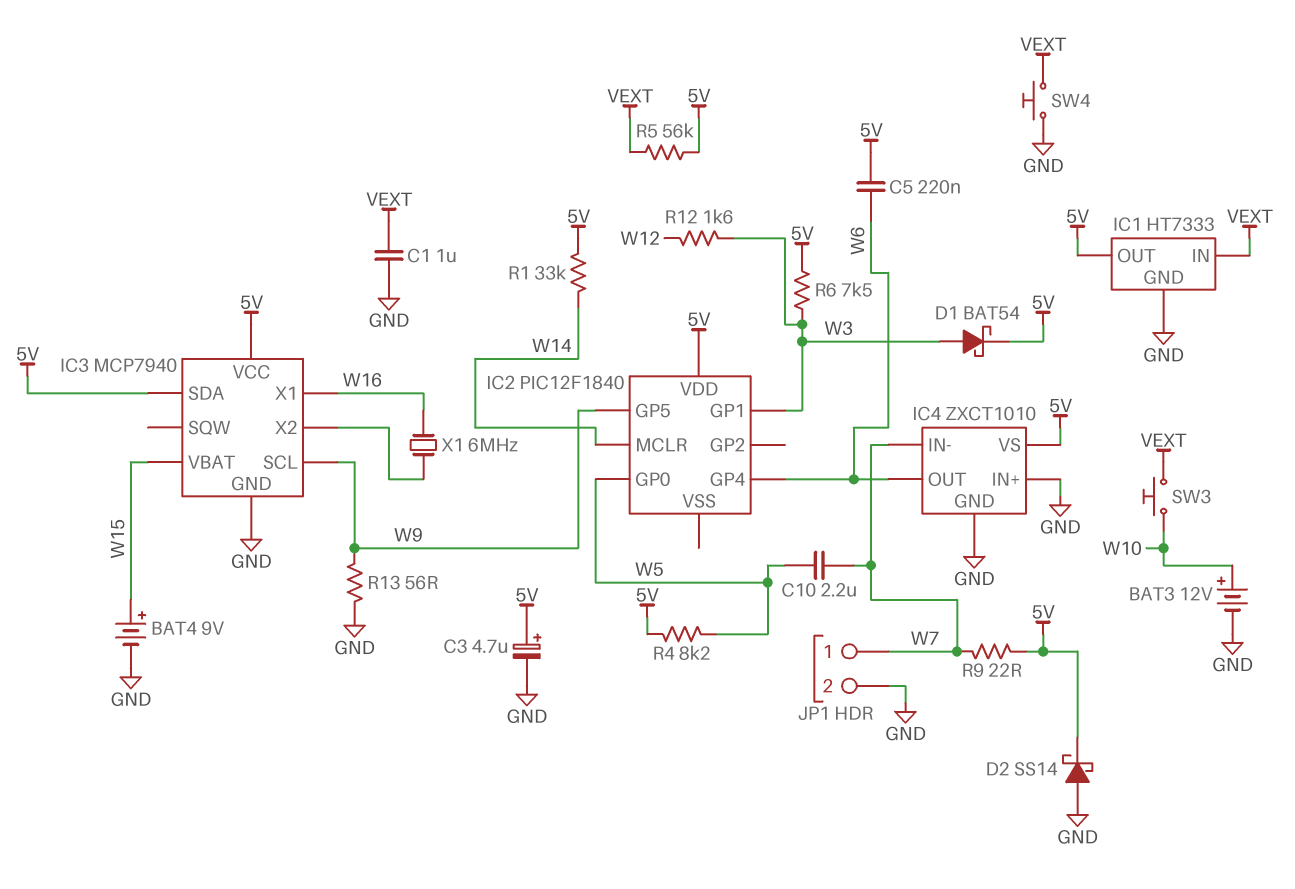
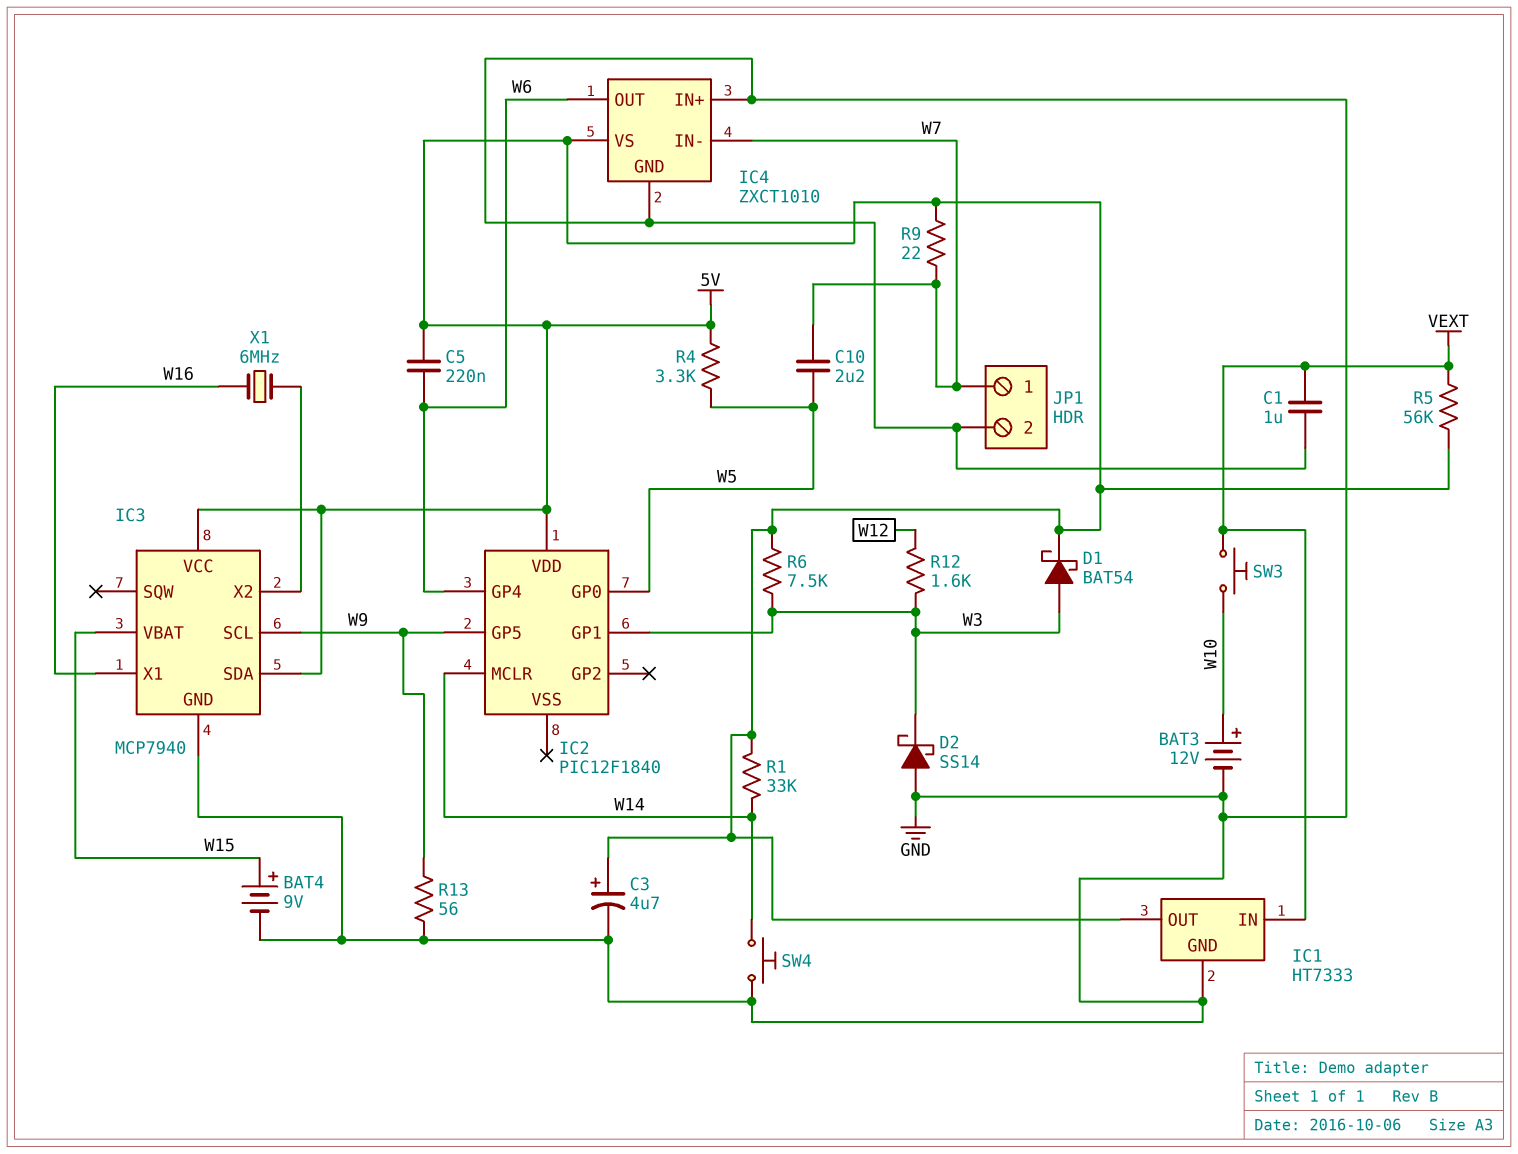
D2: schottky SS14 (A GND, K 5V) -> schottky SS14 (A GND, K W3)
R4: 8.2k (5V, W5) -> 3.3k (5V, W5)
SW4: button (GND, VEXT) -> button (GND, W14)

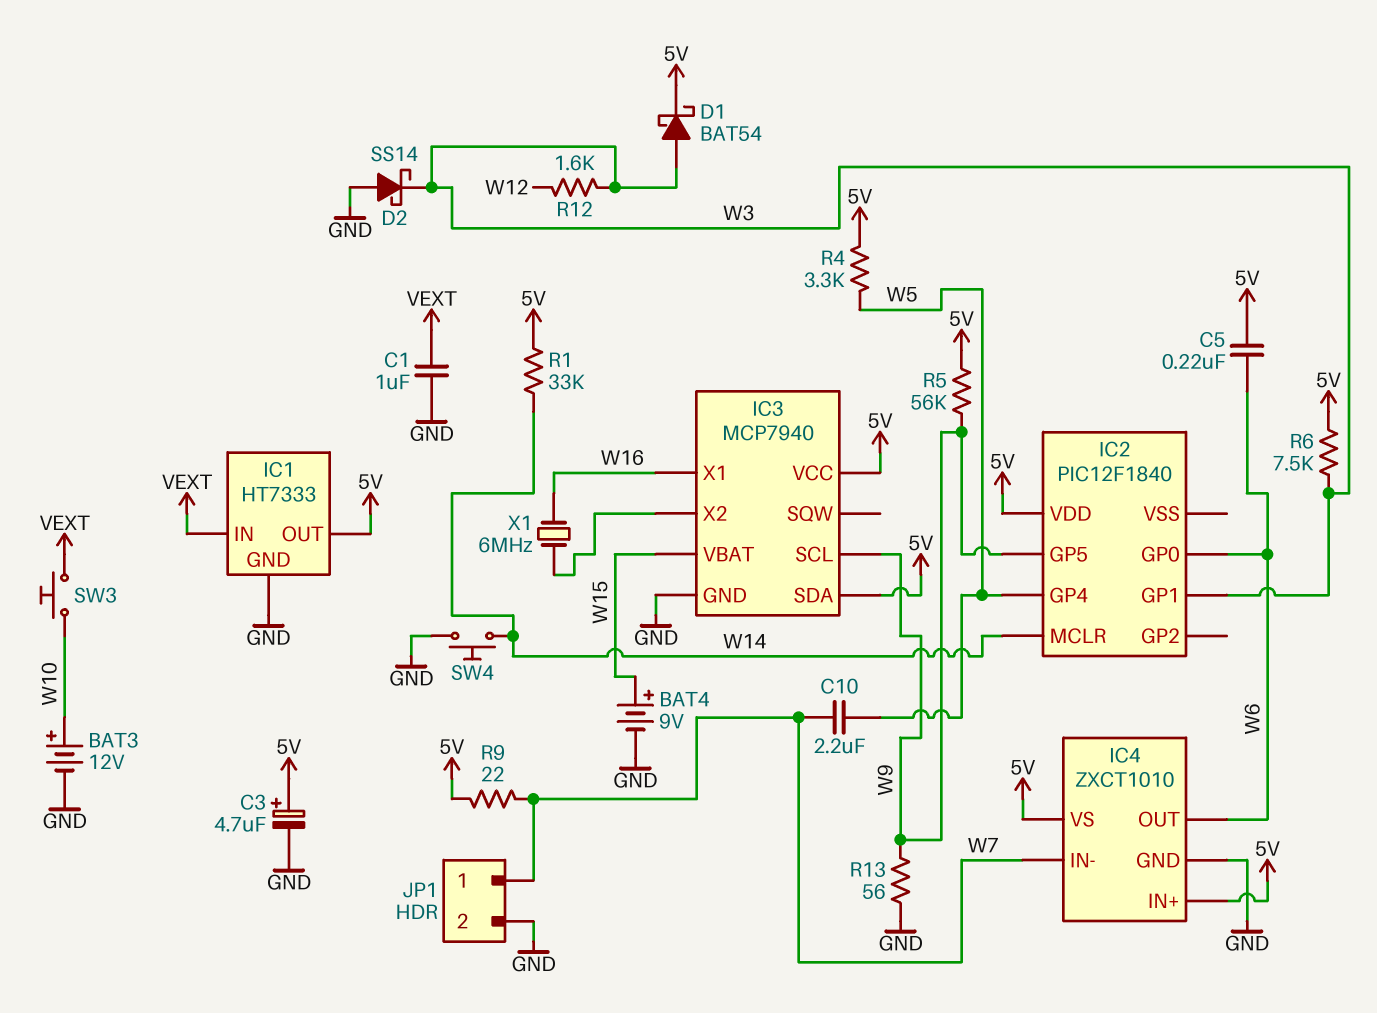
IC2 pin GP0: W5 -> W6
IC2 pin GP4: W6 -> W5
IC4 pin IN+: GND -> 5V
R5: 56k (5V, VEXT) -> 56k (5V, W9)

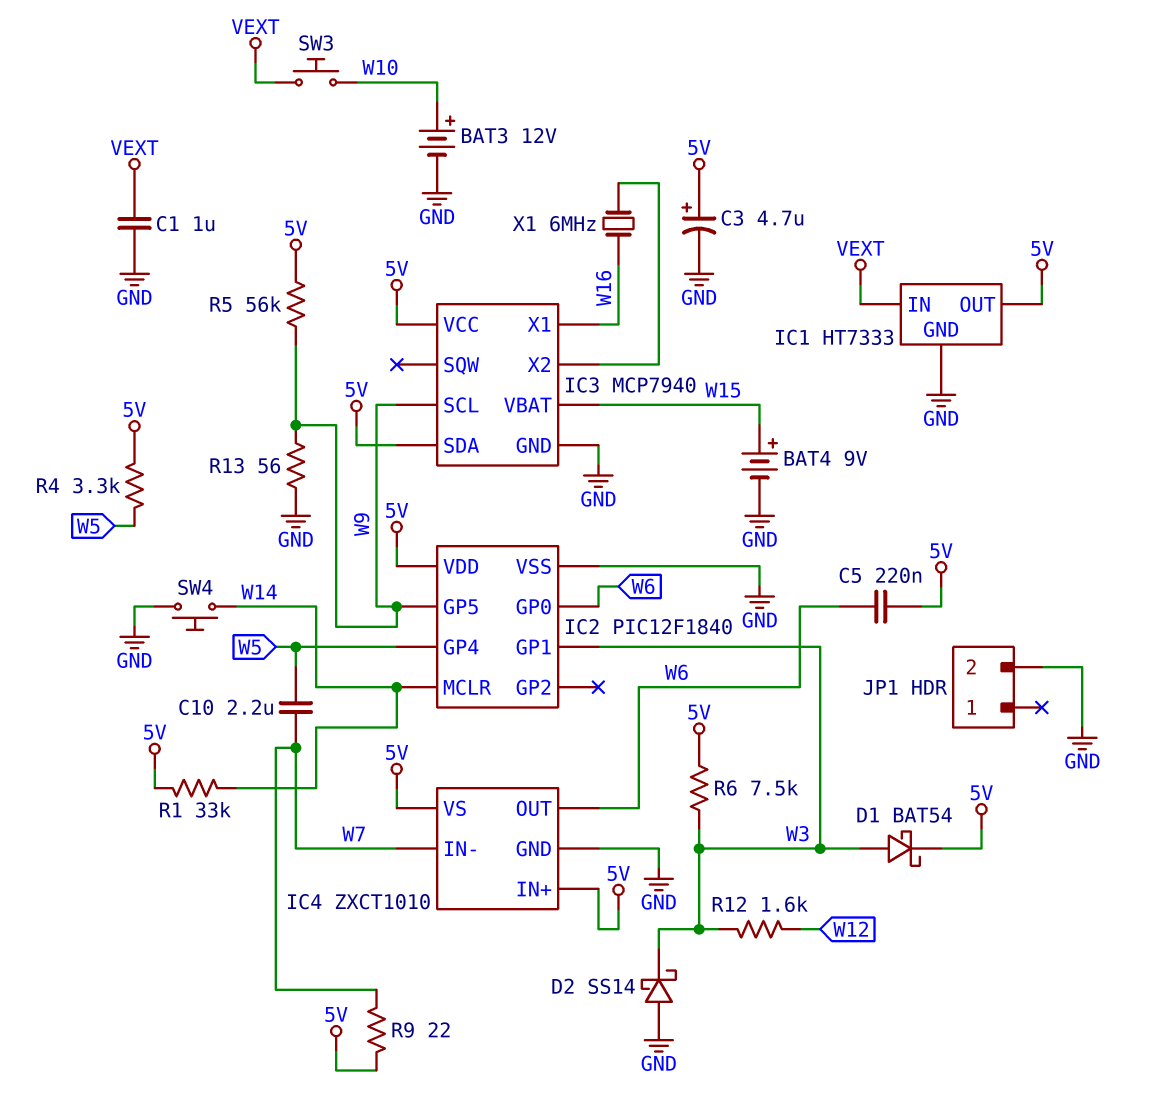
IC2 pin VSS: none -> GND
JP1 pin 1: W7 -> none

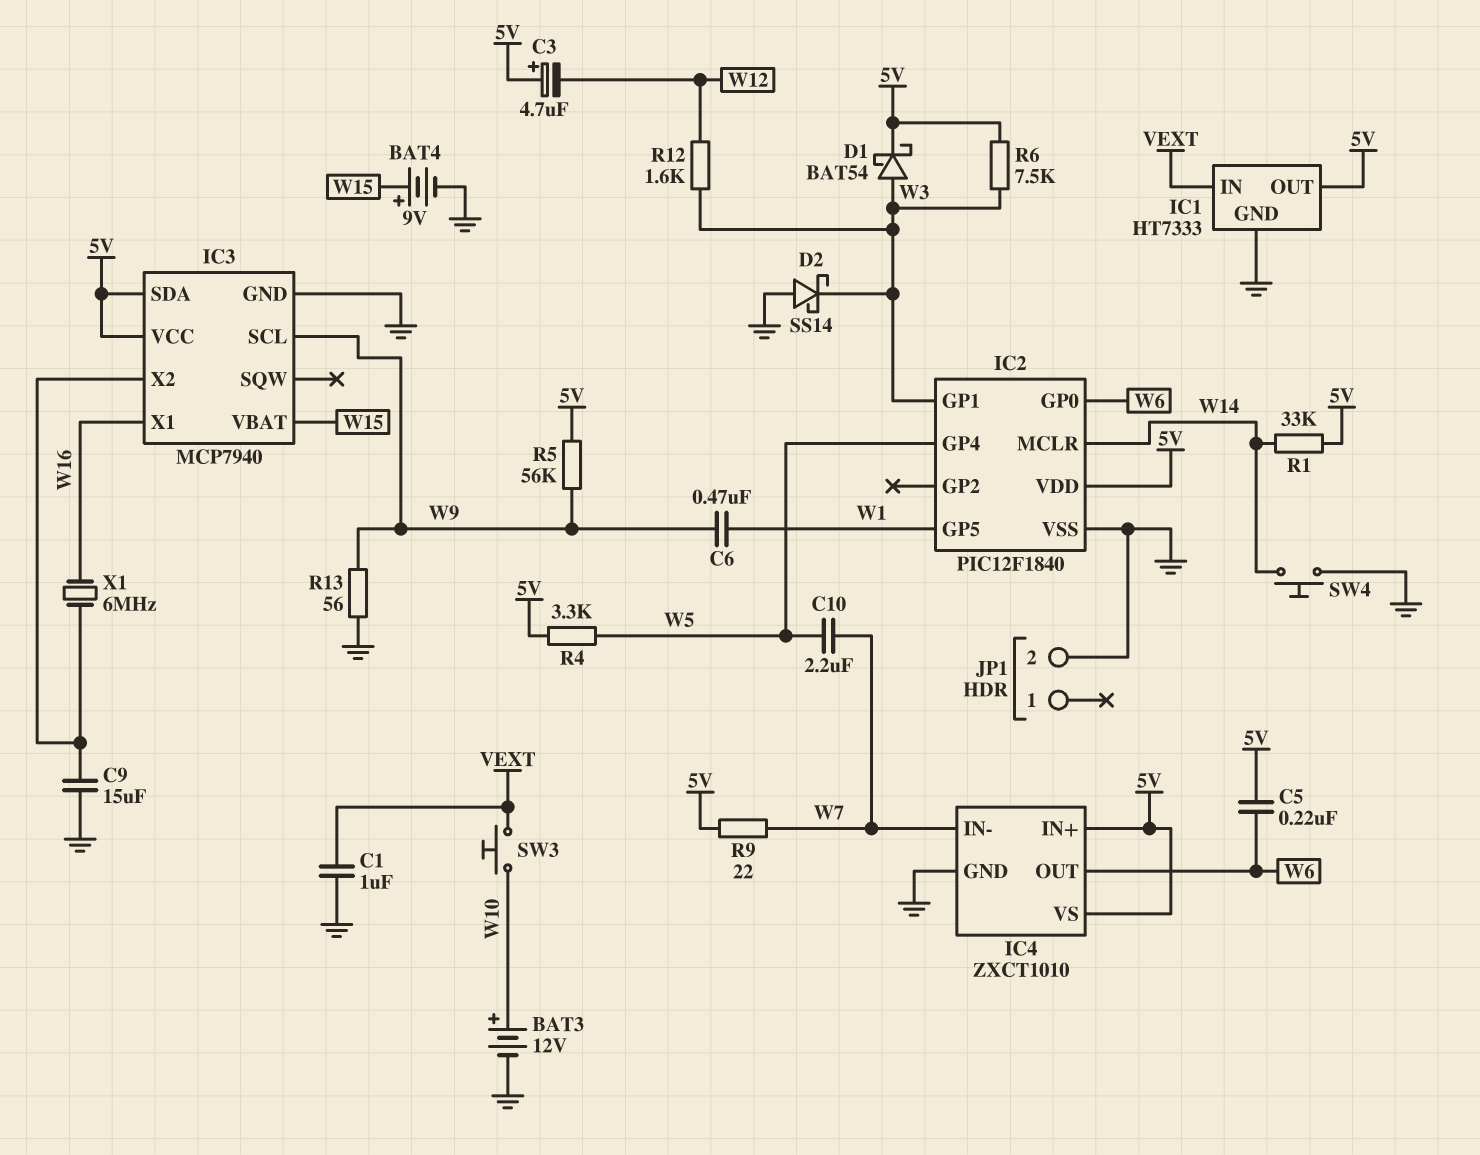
C3: 4.7uF (plus 5V, minus GND) -> 4.7uF (plus 5V, minus W12)
C6: none -> 470nF (W1, W9)
C9: none -> 15uF (GND, IC3/X2)
IC2 pin GP5: W9 -> W1

